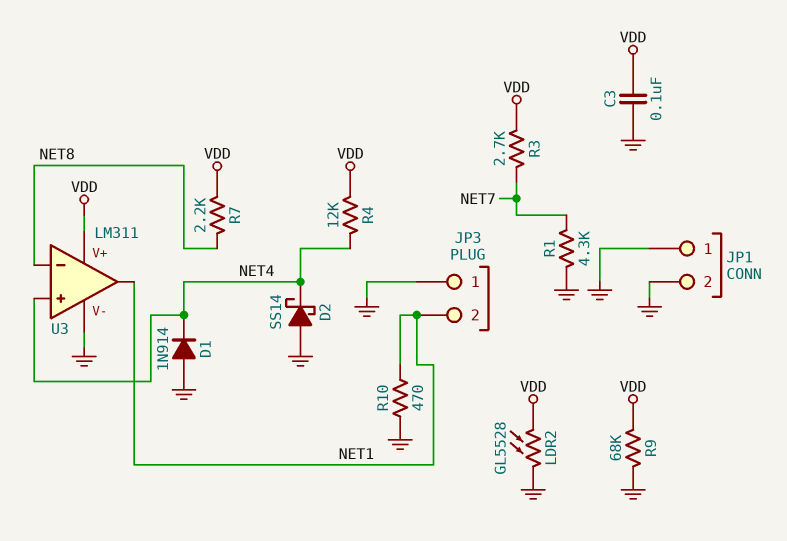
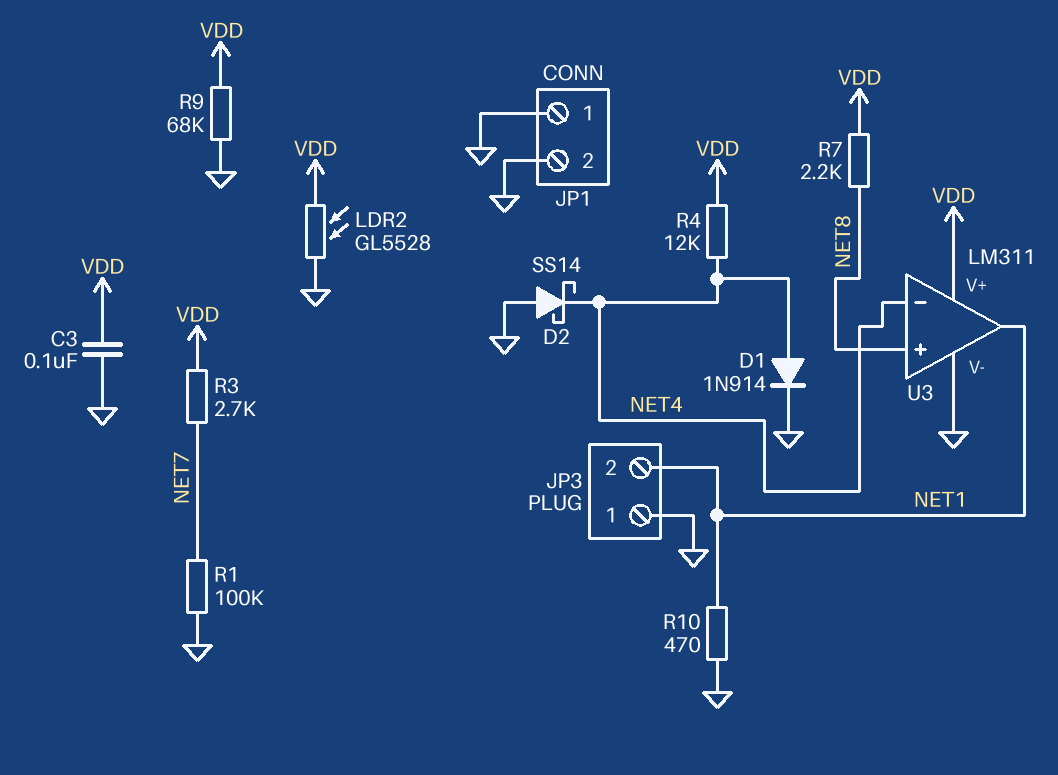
D1: diode 1N914 (A GND, K NET4) -> diode 1N914 (A NET4, K GND)
R1: 4.3k (GND, NET7) -> 100k (GND, NET7)
U3 pin in+: NET4 -> NET8
U3 pin in-: NET8 -> NET4

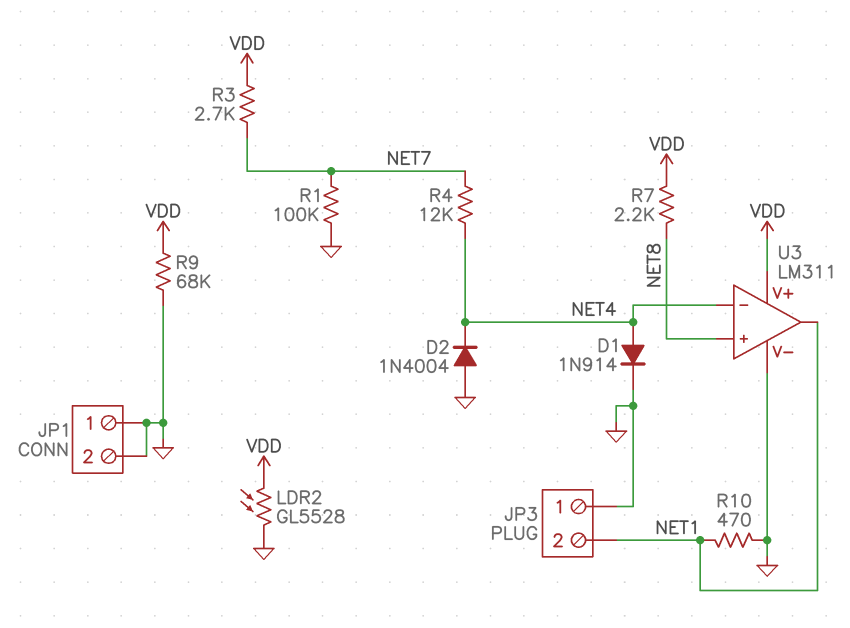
C3: 100nF (GND, VDD) -> none
D2: schottky SS14 (A GND, K NET4) -> diode 1N4004 (A GND, K NET4)
R4: 12k (NET4, VDD) -> 12k (NET4, NET7)

